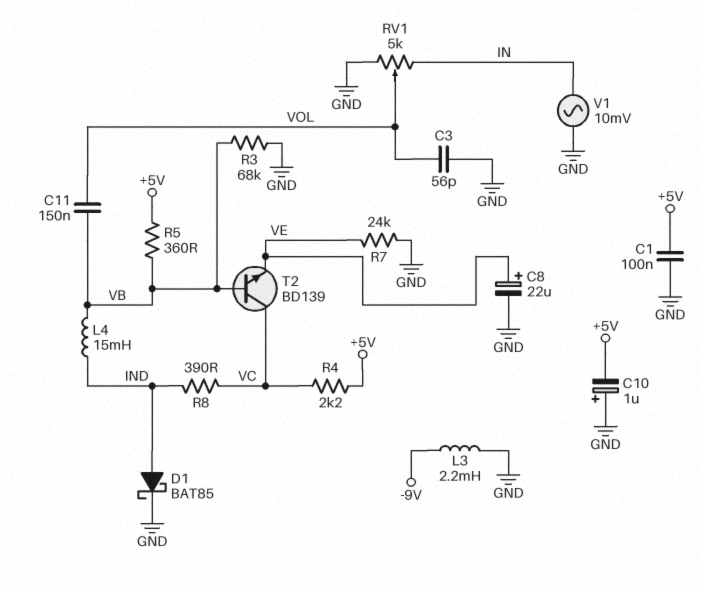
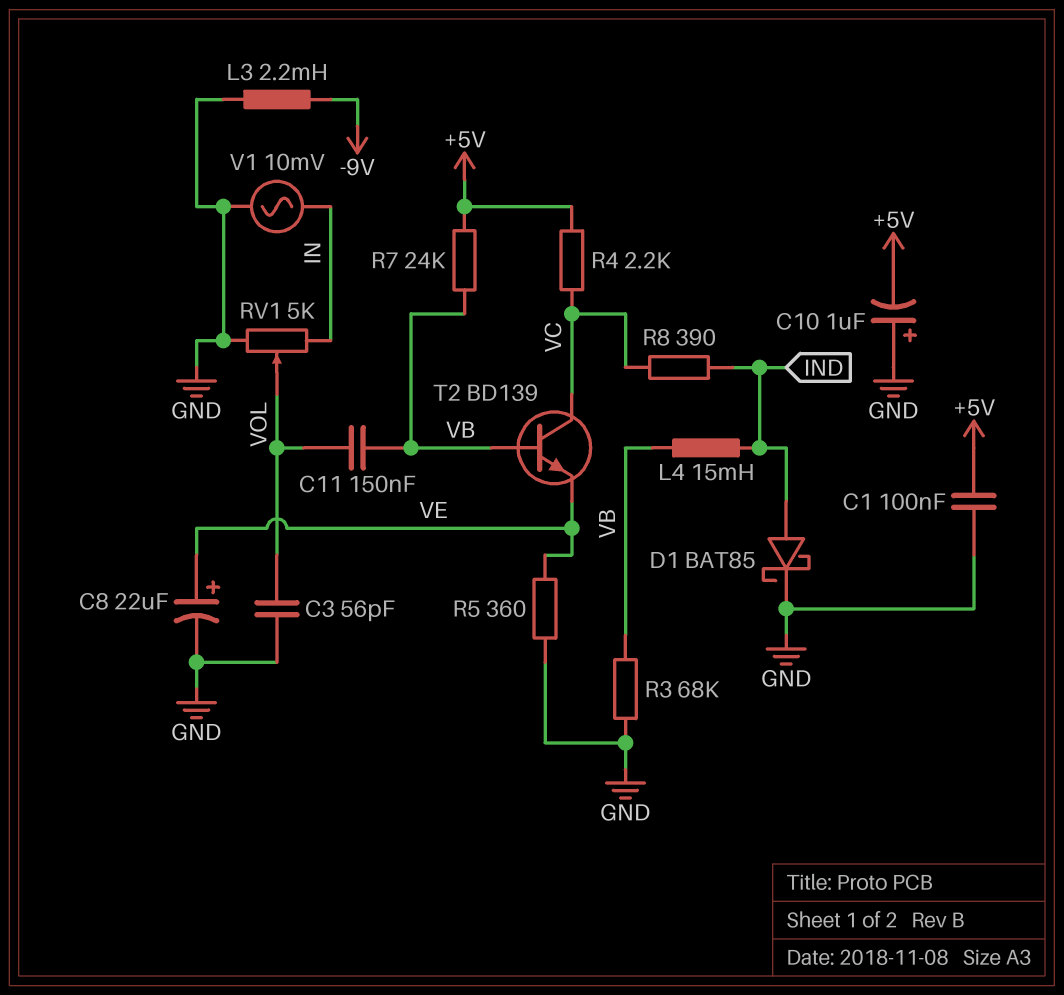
R5: 360 (+5V, VB) -> 360 (GND, VE)
R7: 24k (GND, VE) -> 24k (+5V, VB)

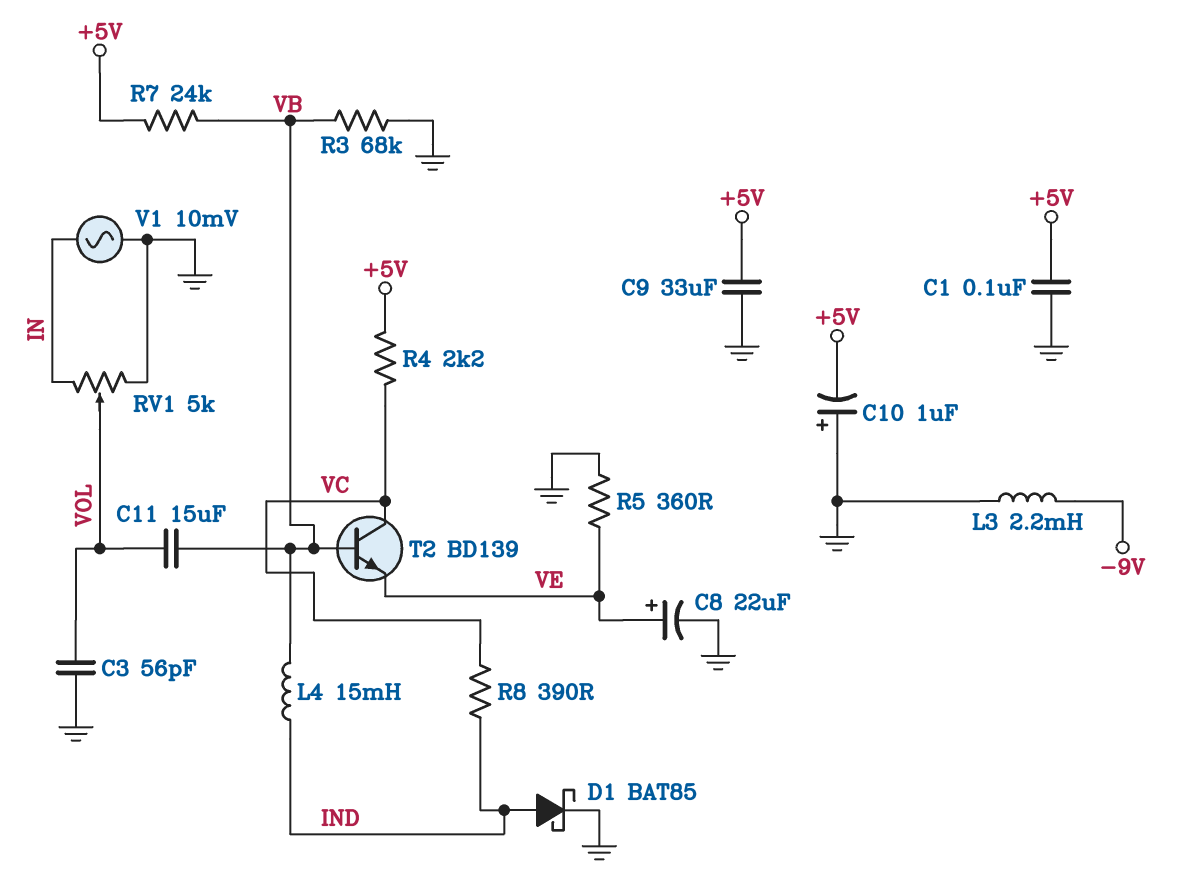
C9: none -> 33uF (+5V, GND)
C11: 150nF (VB, VOL) -> 15uF (VB, VOL)

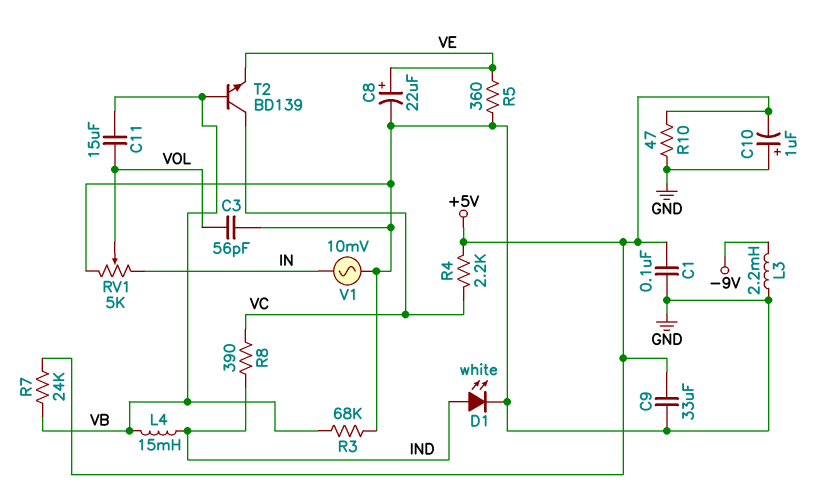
D1: schottky BAT85 (A IND, K GND) -> LED white (A IND, K GND)
R10: none -> 47 (+5V, GND)

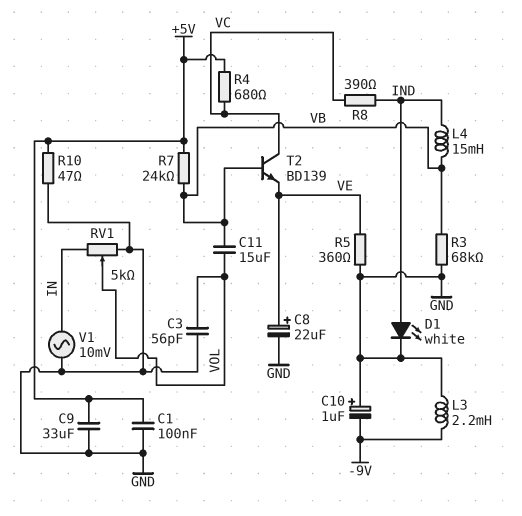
C10: 1uF (plus GND, minus +5V) -> 1uF (plus GND, minus -9V)
R4: 2.2k (+5V, VC) -> 680 (+5V, VC)

